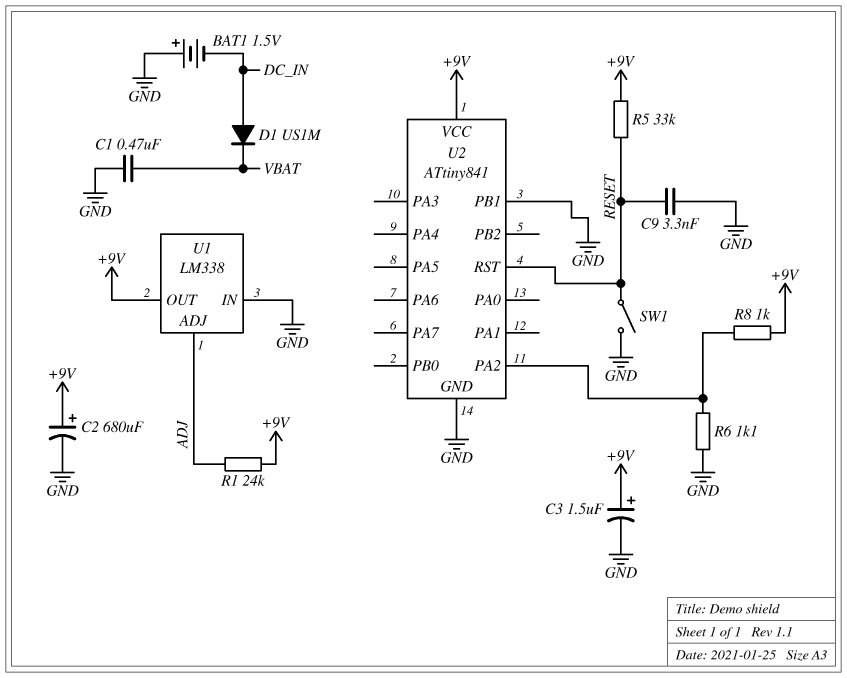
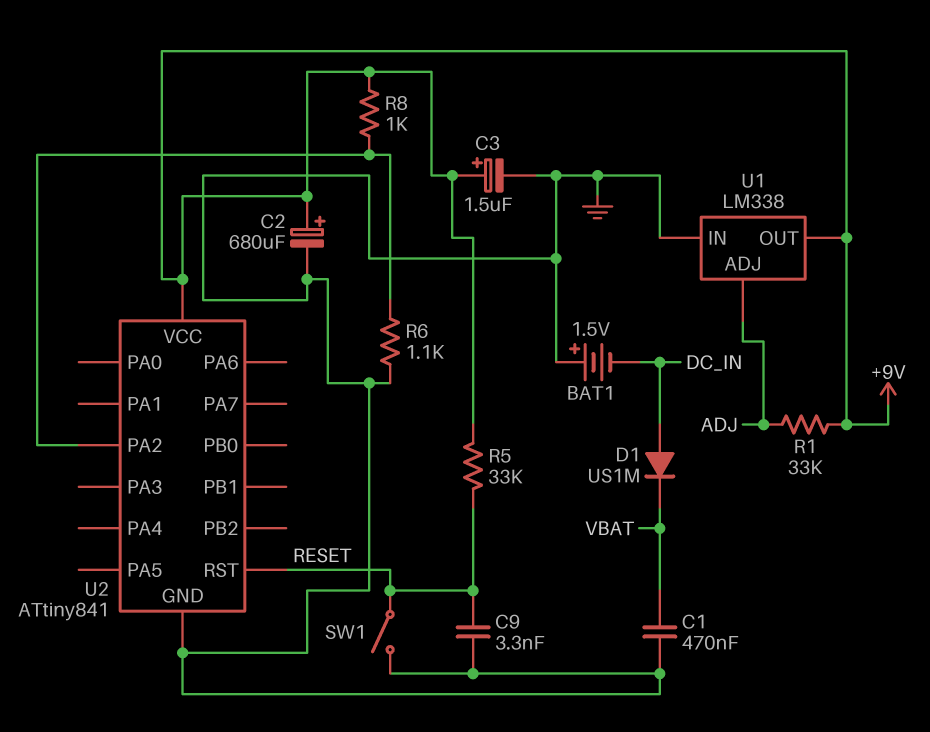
R1: 24k (+9V, ADJ) -> 33k (+9V, ADJ)
U2 pin PB1: GND -> none

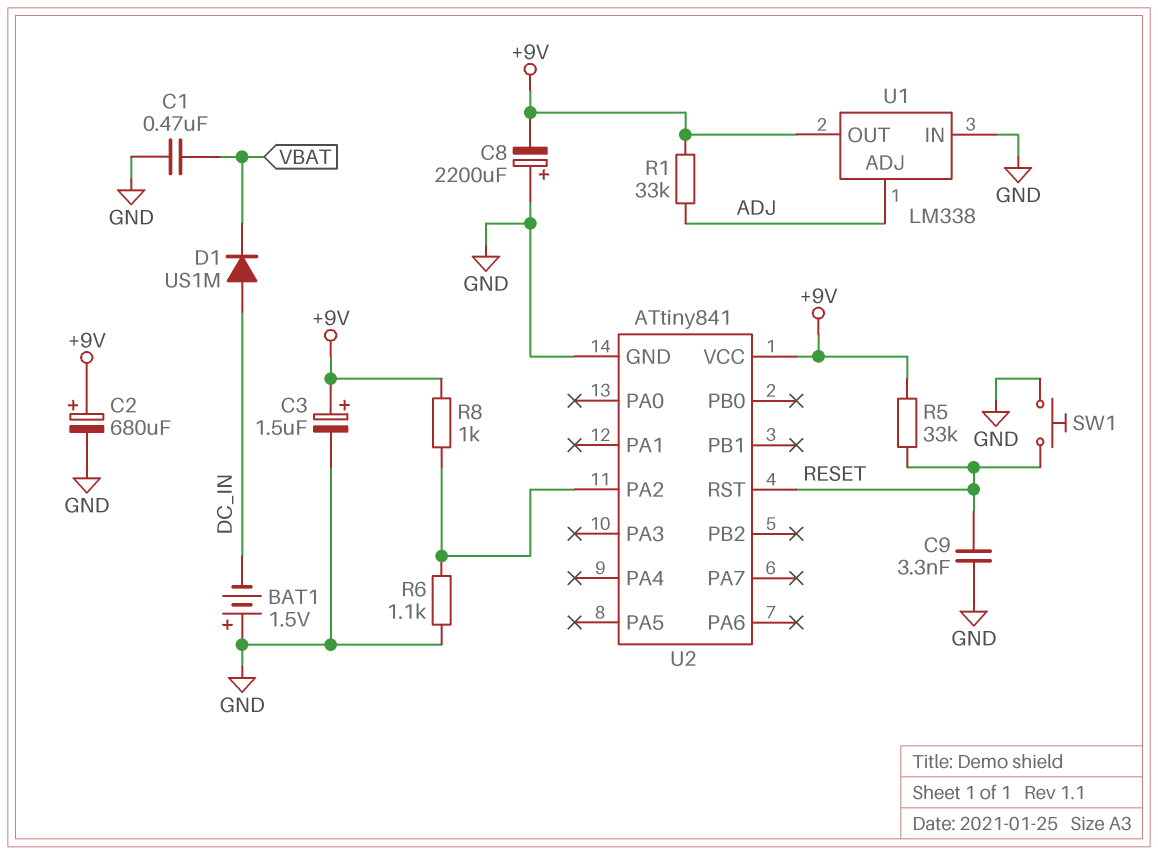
C8: none -> 2200uF (plus GND, minus +9V)
SW1: switch (GND, RESET) -> button (GND, RESET)

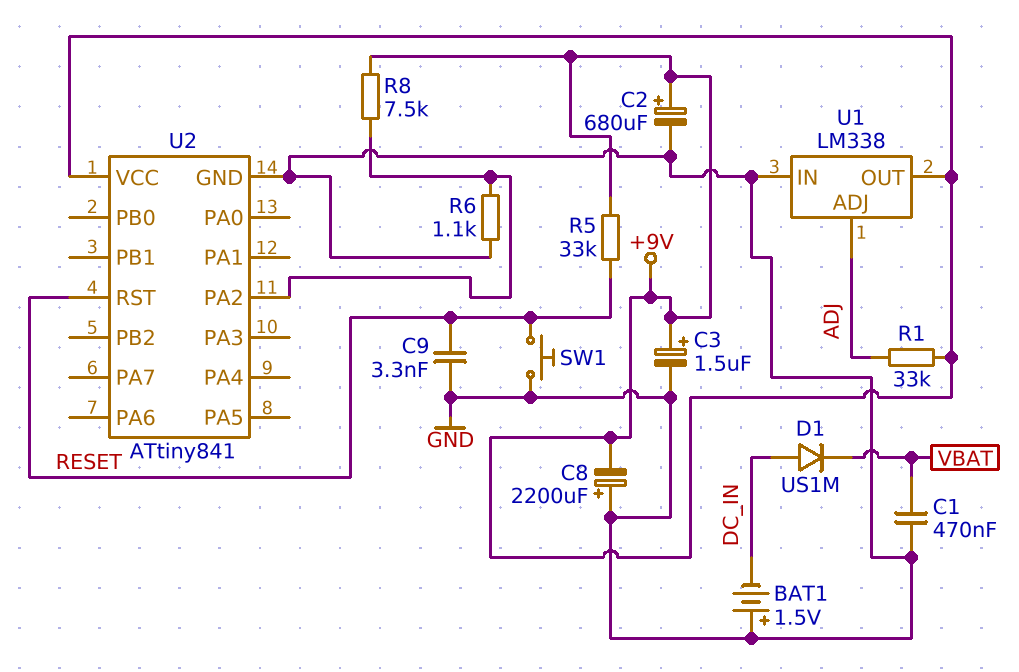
R8: 1k (+9V, U2/PA2) -> 7.5k (+9V, U2/PA2)

